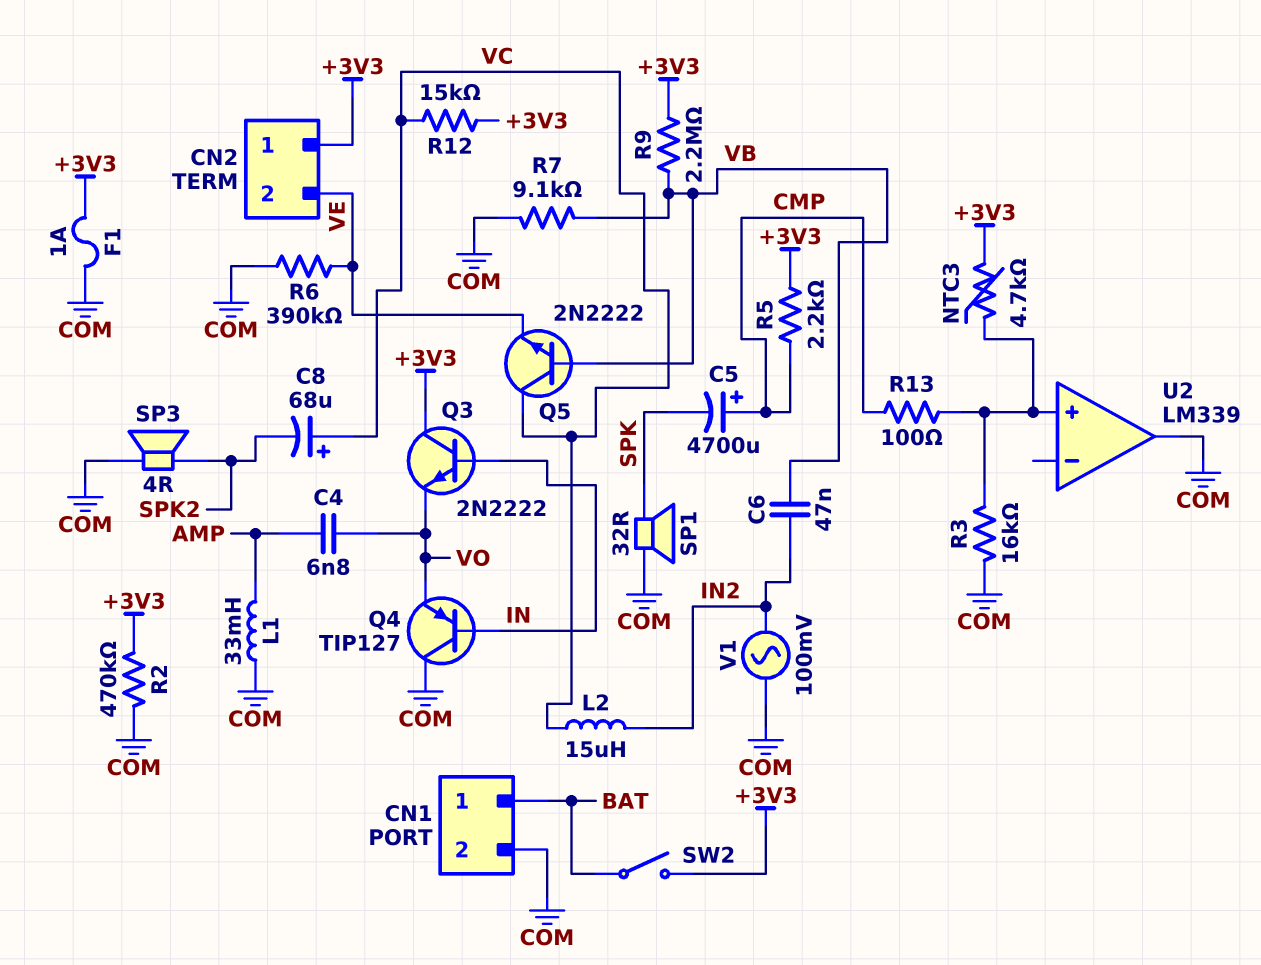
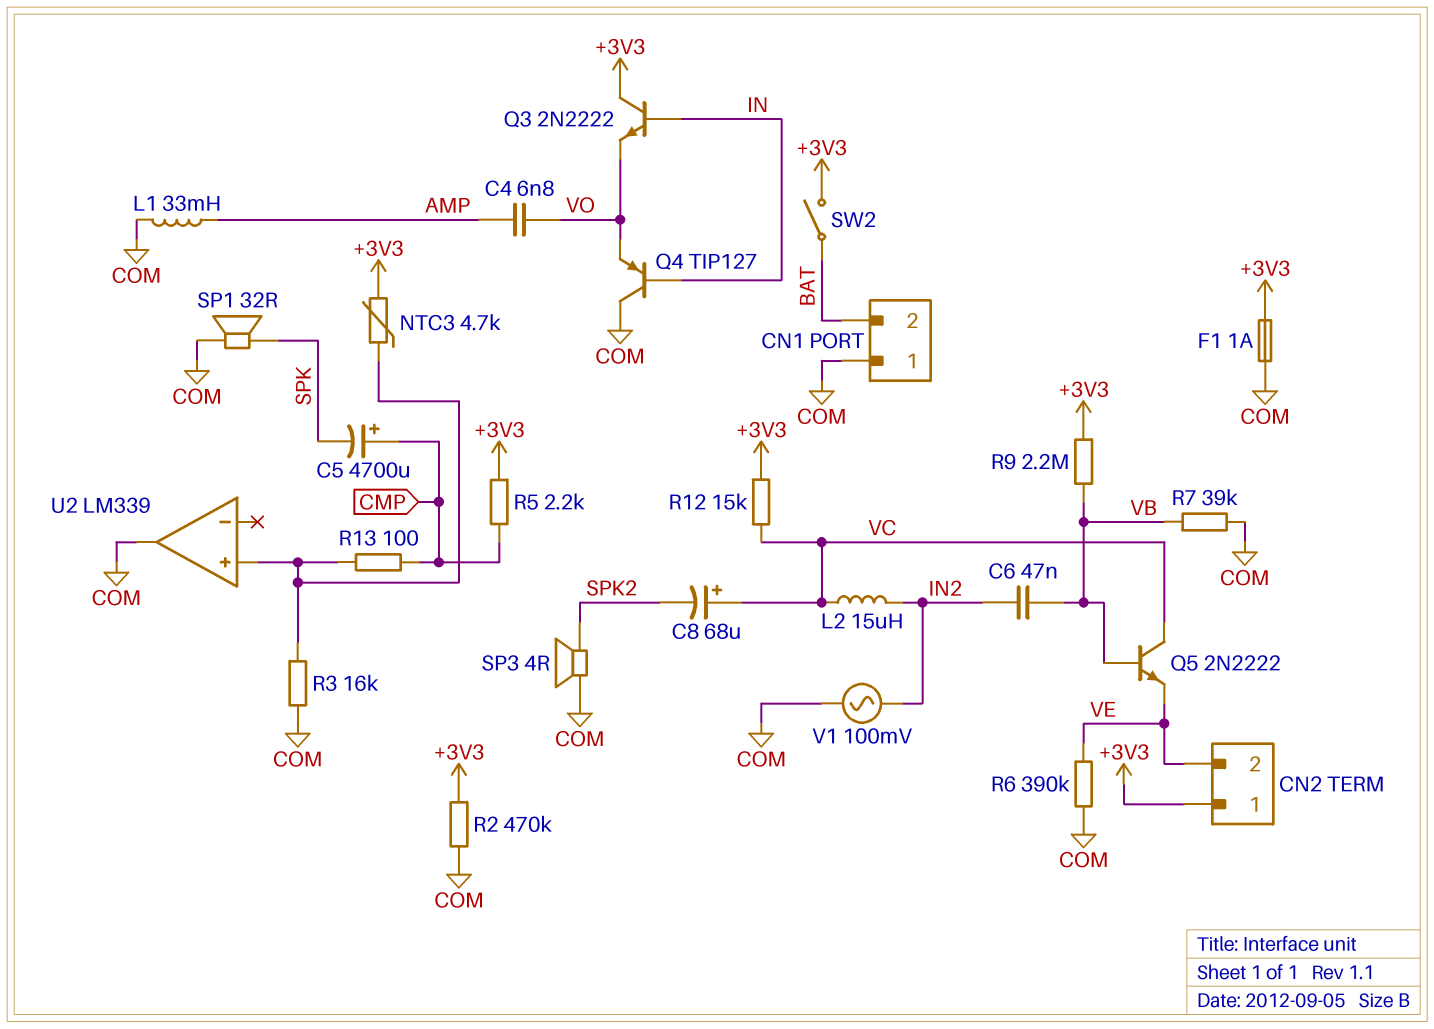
CN1 pin 1: BAT -> COM
CN1 pin 2: COM -> BAT
R7: 9.1k (COM, VB) -> 39k (COM, VB)

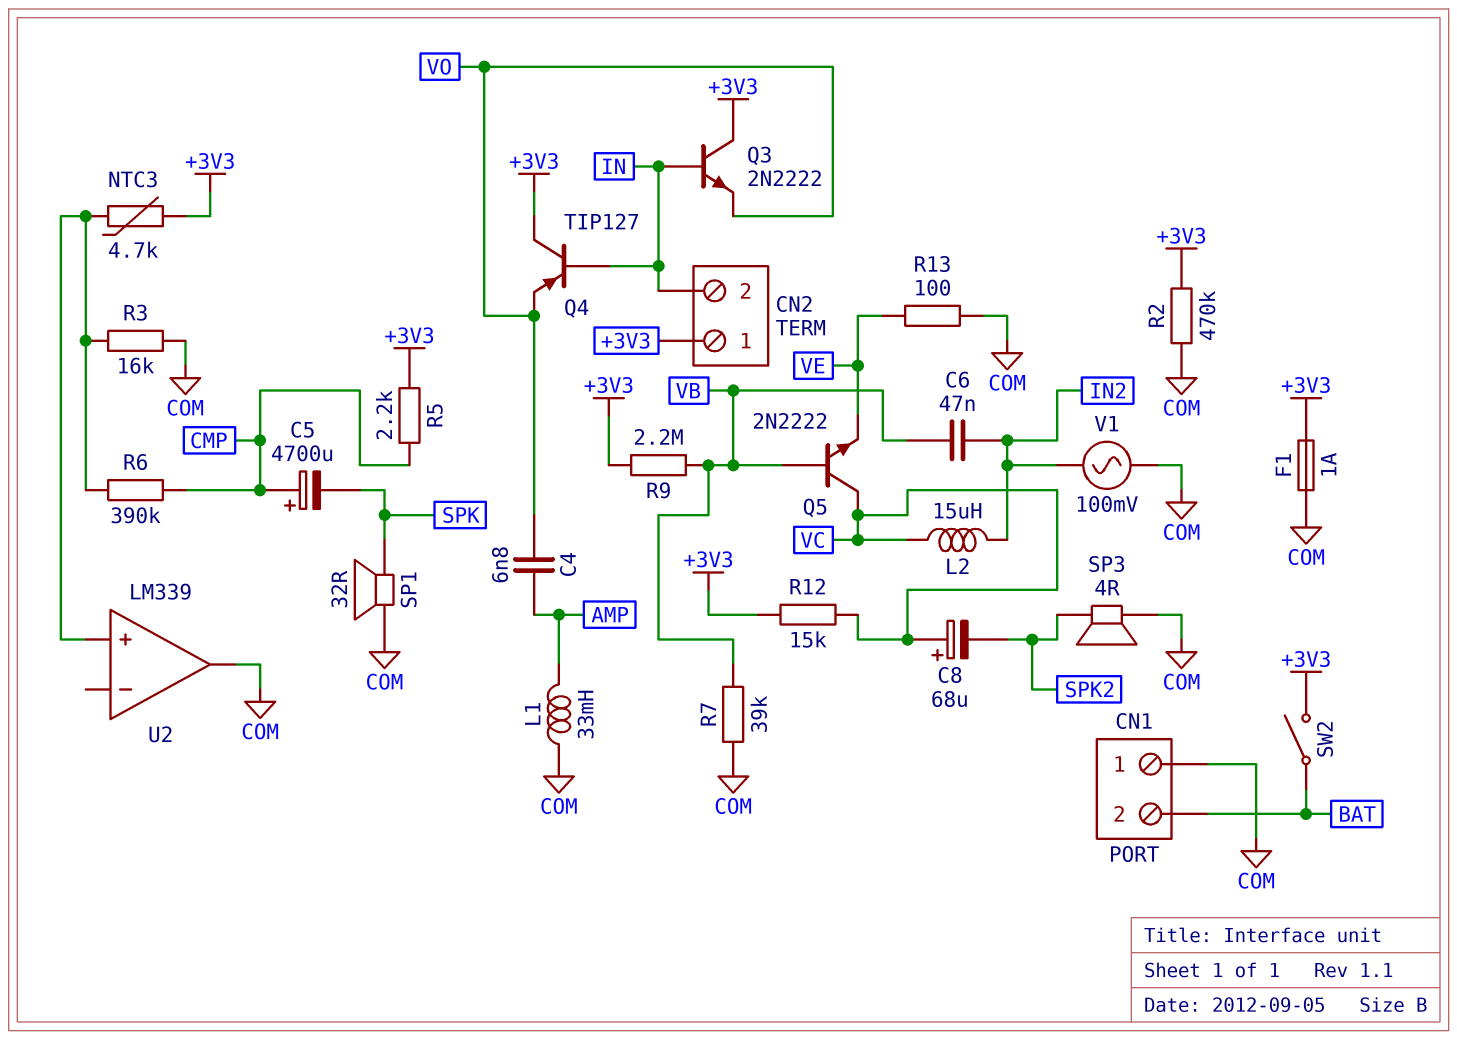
CN2 pin 2: VE -> IN
Q4: PNP TIP127 (B IN, C COM, E VO) -> PNP TIP127 (B IN, C +3V3, E VO)
R6: 390k (COM, VE) -> 390k (CMP, U2/in+)
R13: 100 (CMP, U2/in+) -> 100 (COM, VE)

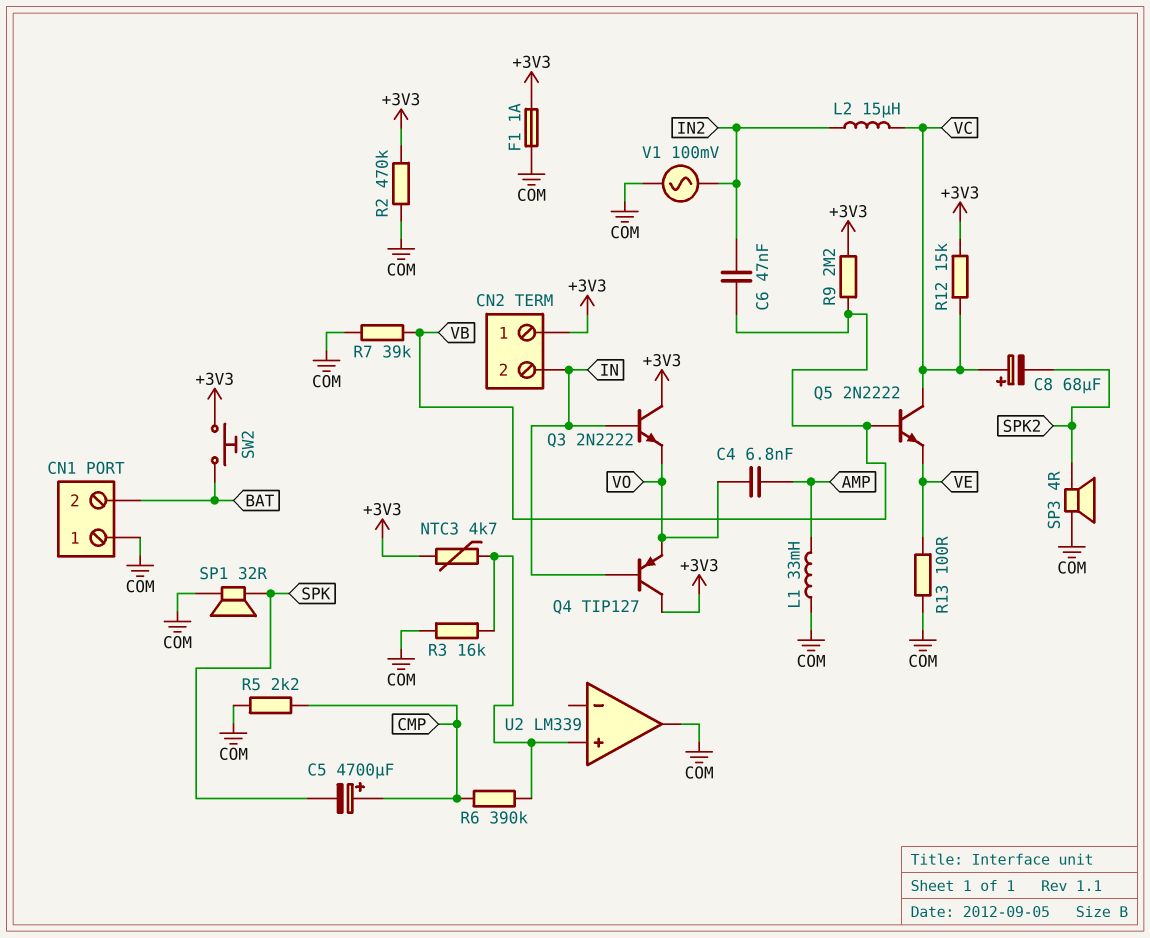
R5: 2.2k (+3V3, CMP) -> 2.2k (CMP, COM)
SW2: switch (+3V3, BAT) -> button (+3V3, BAT)

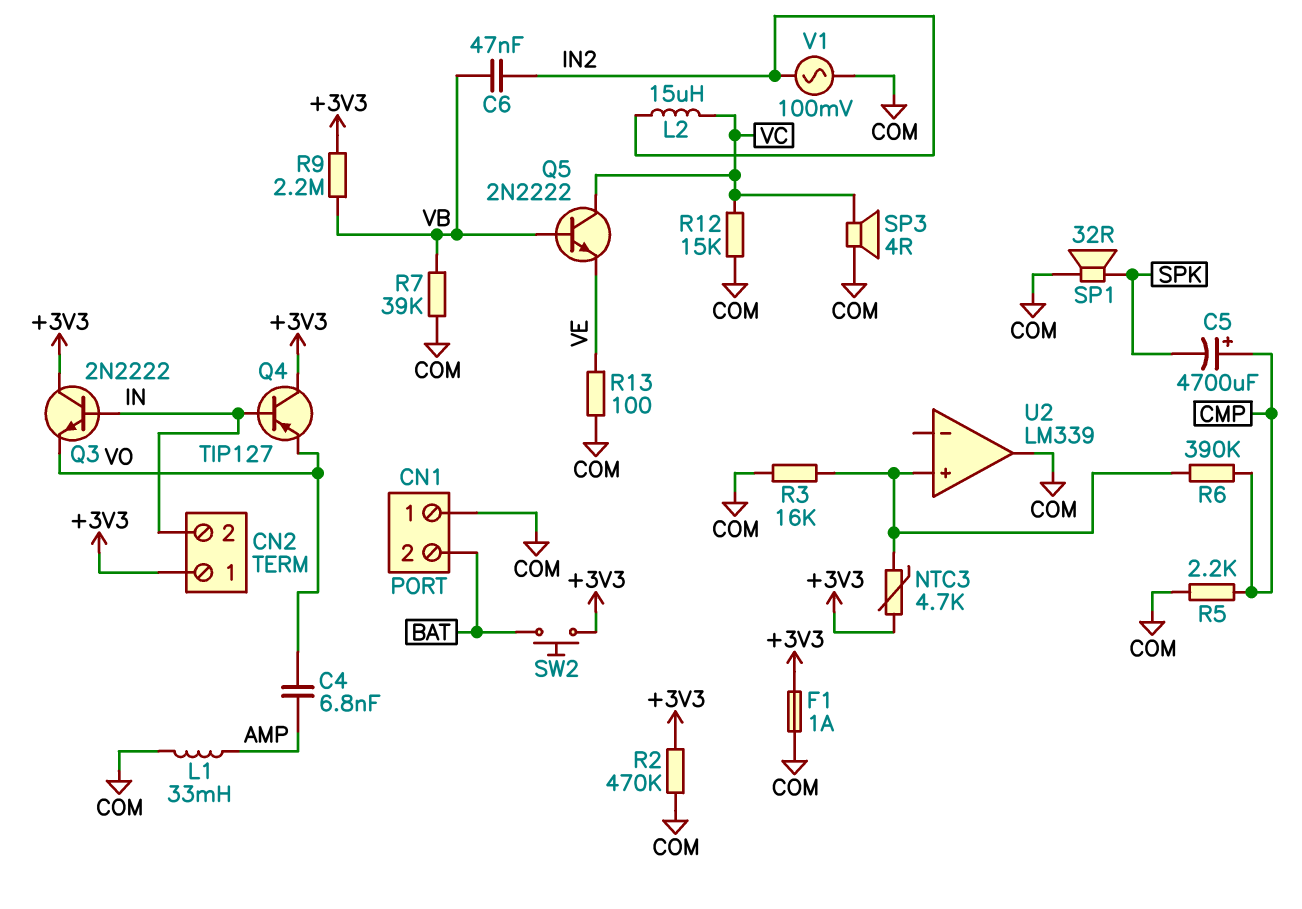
C8: 68uF (plus VC, minus SPK2) -> none
R12: 15k (+3V3, VC) -> 15k (COM, VC)
SP3: speaker 4R (COM, SPK2) -> speaker 4R (COM, VC)

